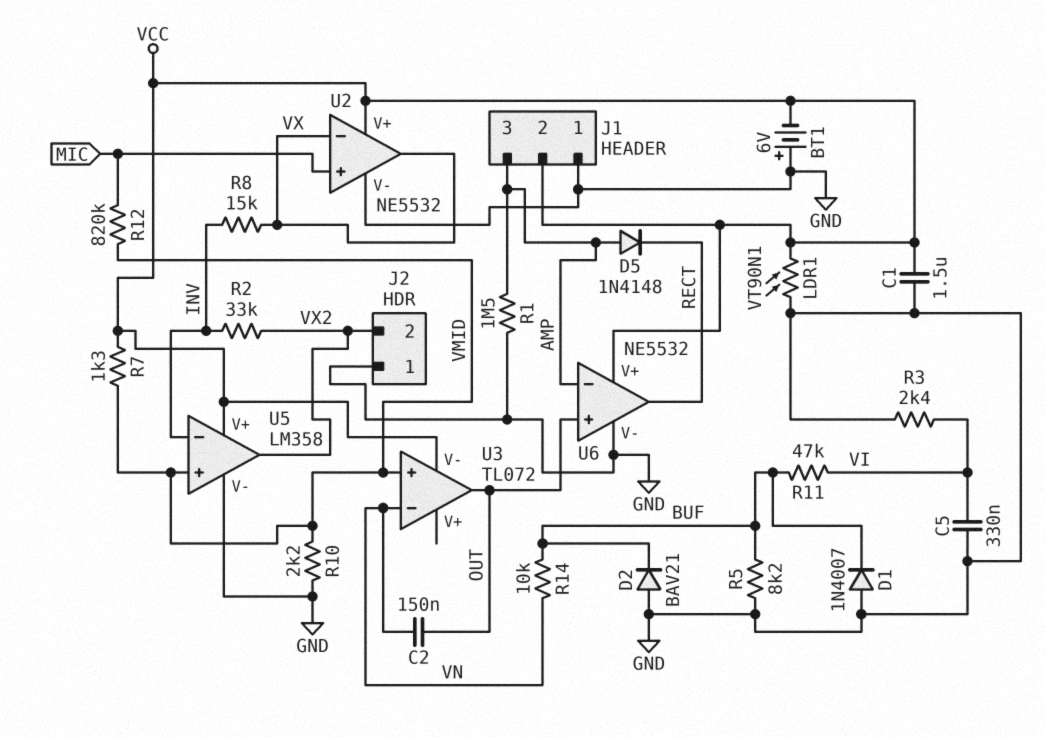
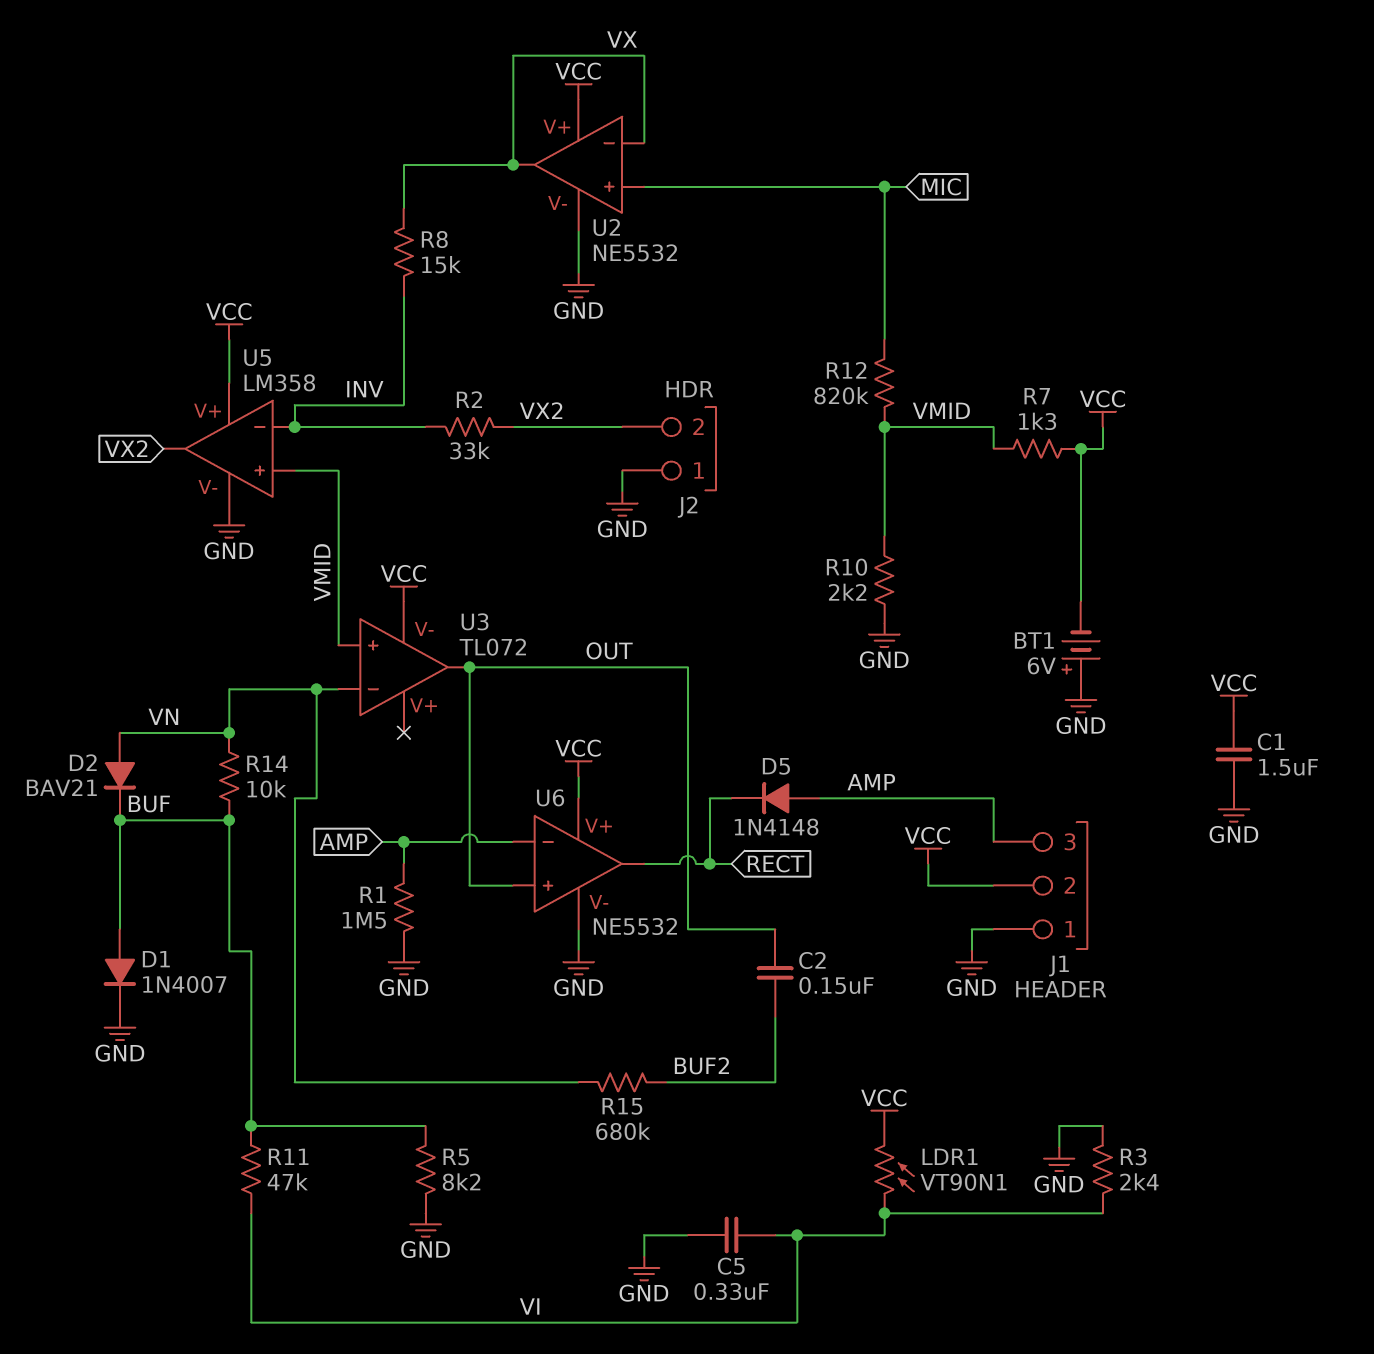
C2: 150nF (OUT, VN) -> 150nF (BUF2, OUT)
D1: diode 1N4007 (A GND, K BUF) -> diode 1N4007 (A BUF, K GND)
D2: diode BAV21 (A GND, K BUF) -> diode BAV21 (A VN, K BUF)
LDR1: VT90N1 (GND, VCC) -> VT90N1 (VCC, VI)
R15: none -> 680k (BUF2, VN)

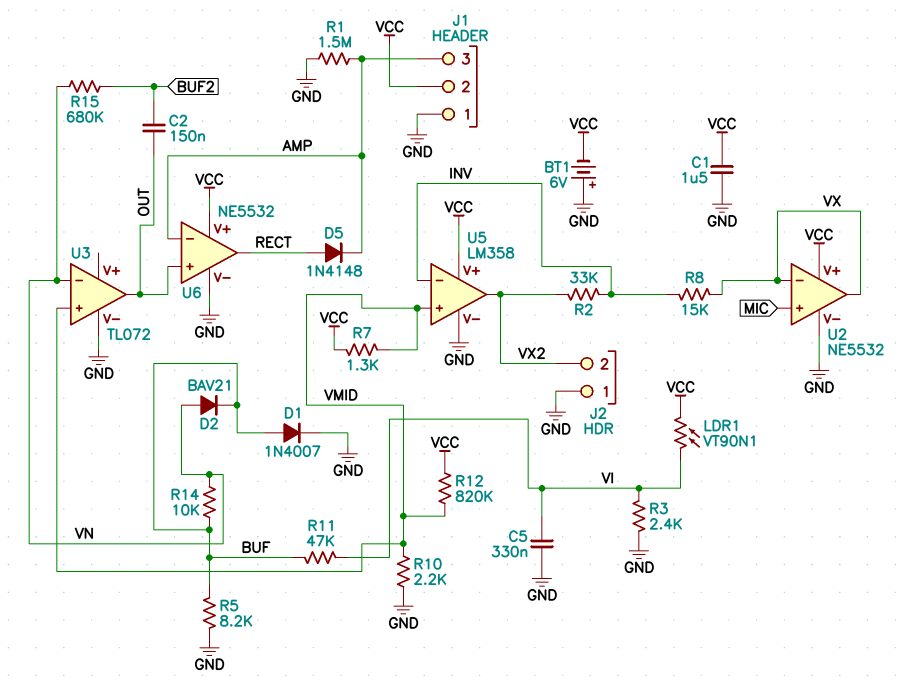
D5: diode 1N4148 (A AMP, K RECT) -> diode 1N4148 (A RECT, K AMP)
R12: 820k (MIC, VMID) -> 820k (VCC, VMID)
U3 pin V-: VCC -> GND

